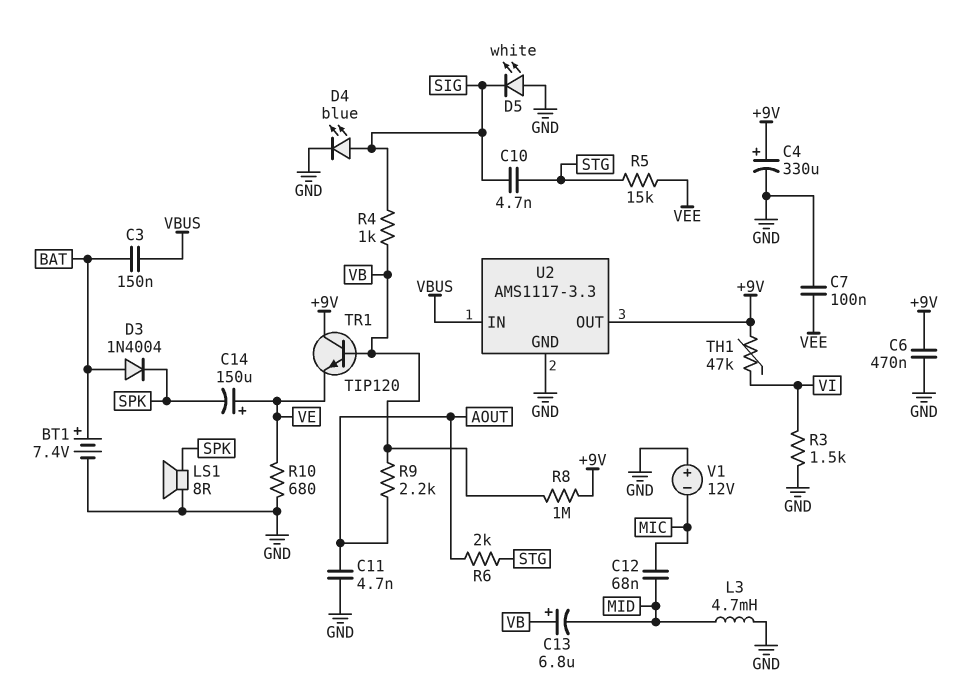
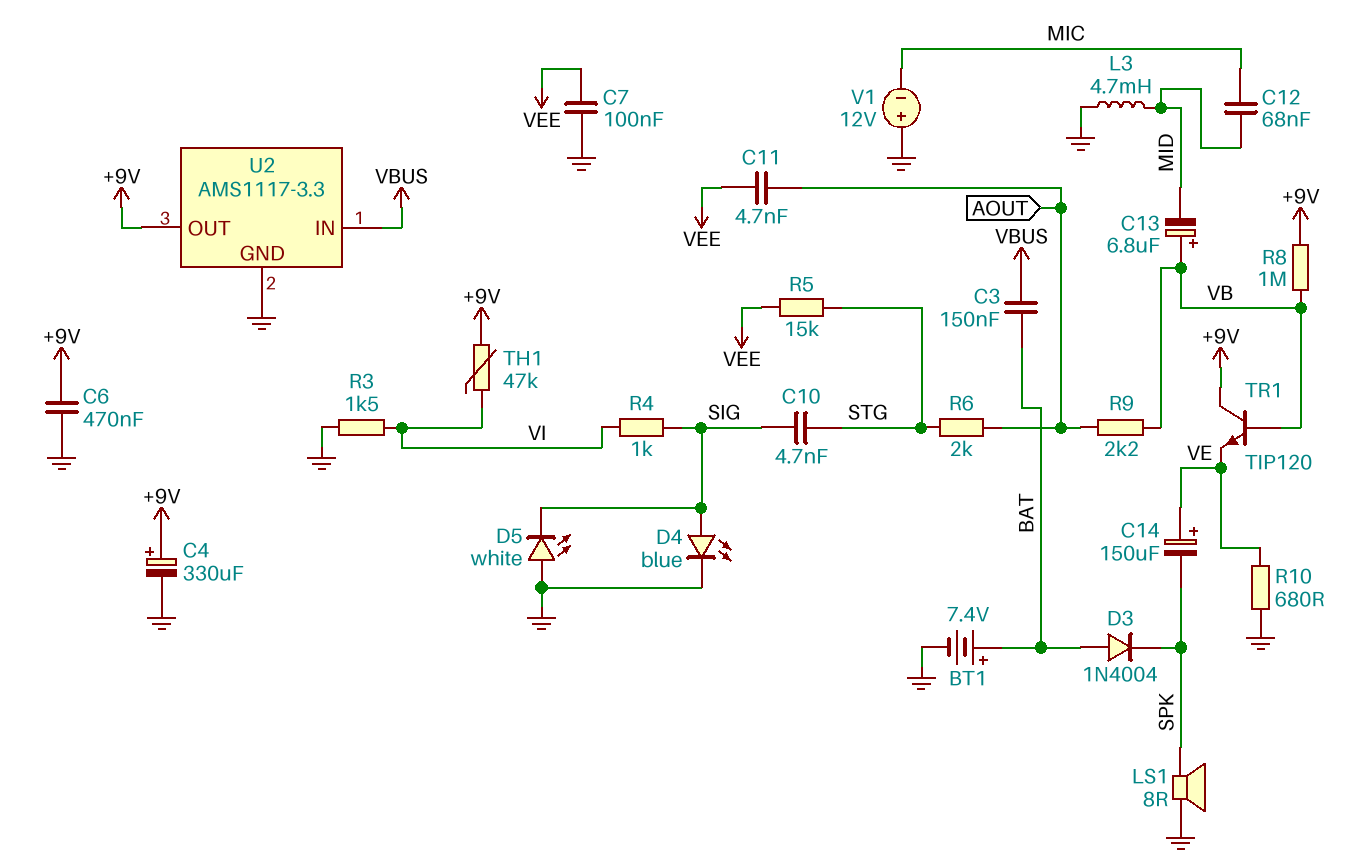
C11: 4.7nF (AOUT, GND) -> 4.7nF (AOUT, VEE)
R4: 1k (SIG, VB) -> 1k (SIG, VI)

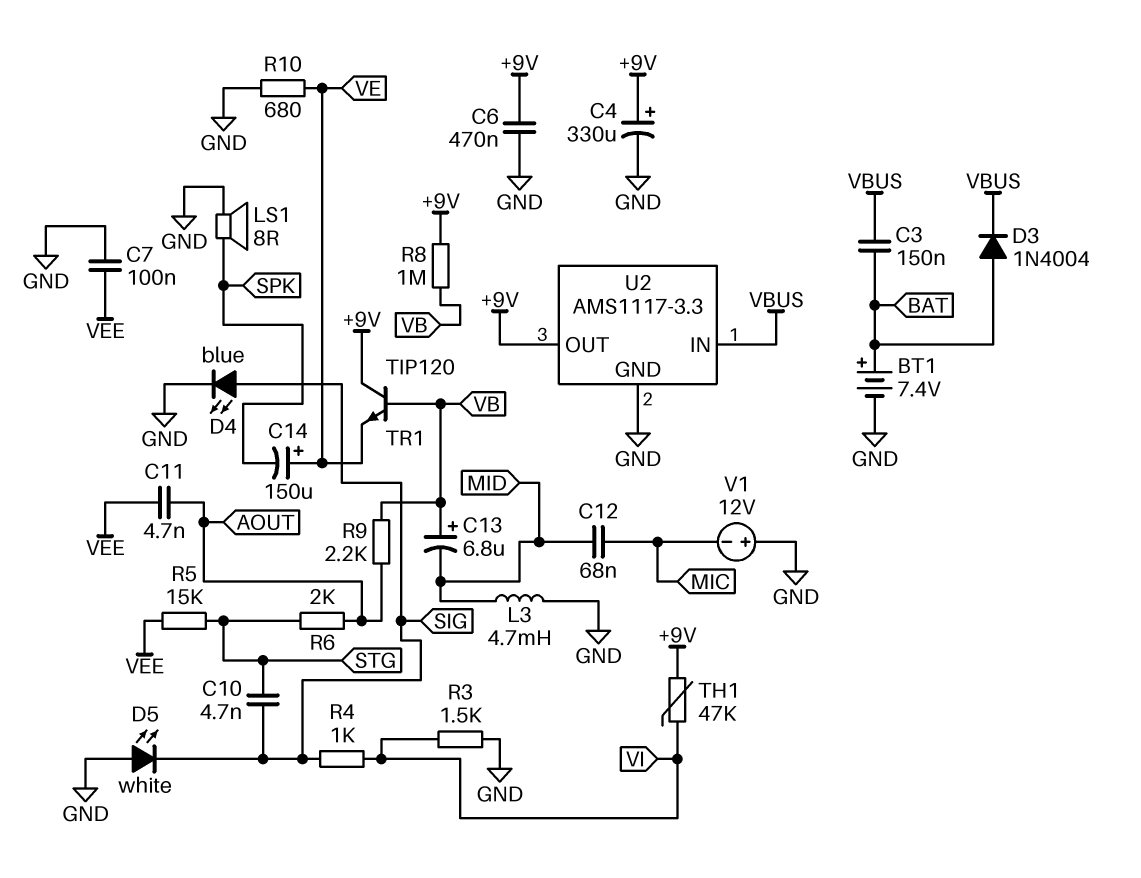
D3: diode 1N4004 (A BAT, K SPK) -> diode 1N4004 (A BAT, K VBUS)

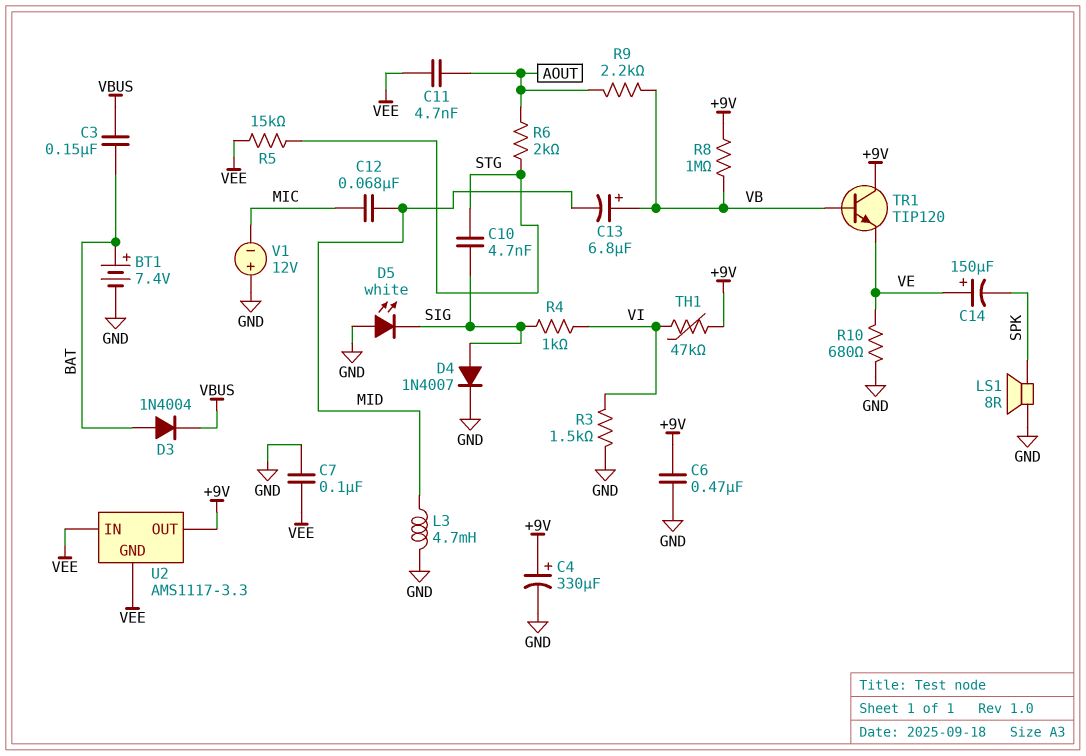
D4: LED blue (A SIG, K GND) -> diode 1N4007 (A SIG, K GND)
U2 pin GND: GND -> VEE
U2 pin IN: VBUS -> VEE

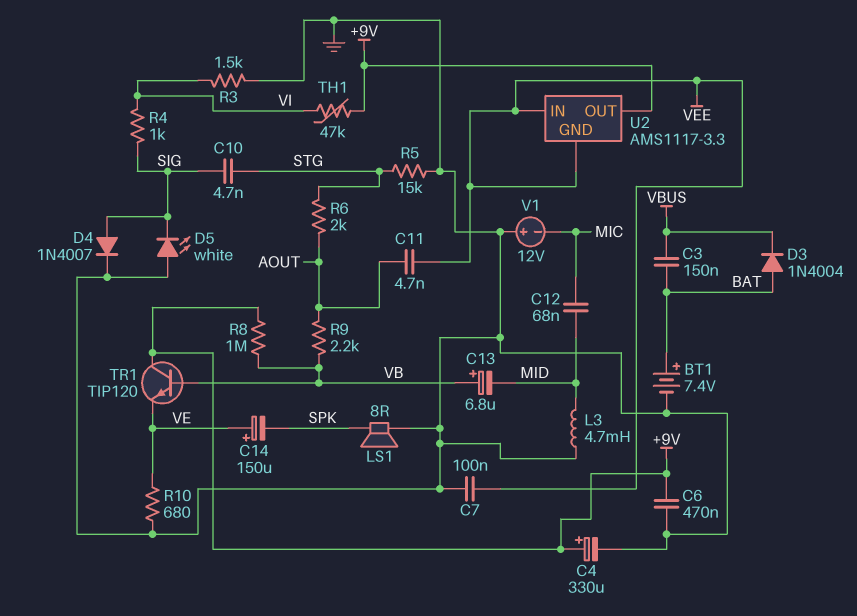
R5: 15k (STG, VEE) -> 15k (GND, STG)

